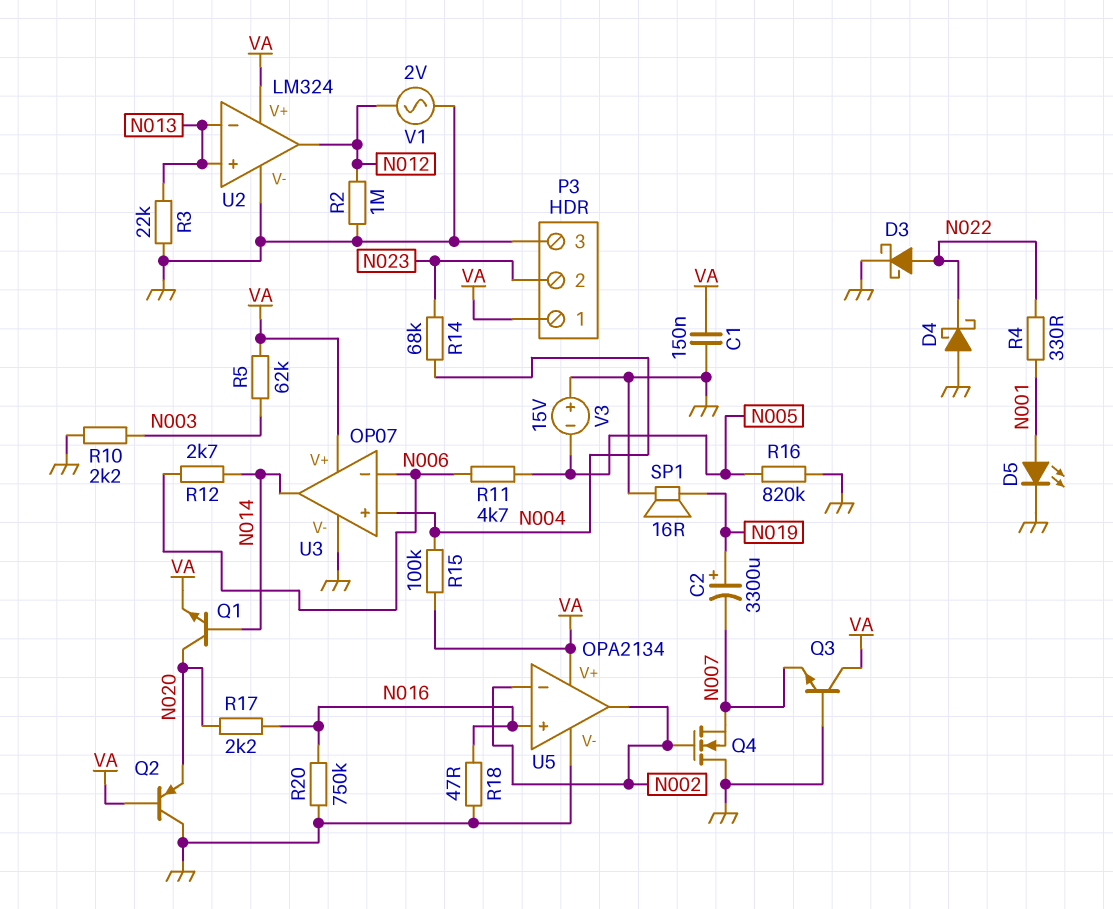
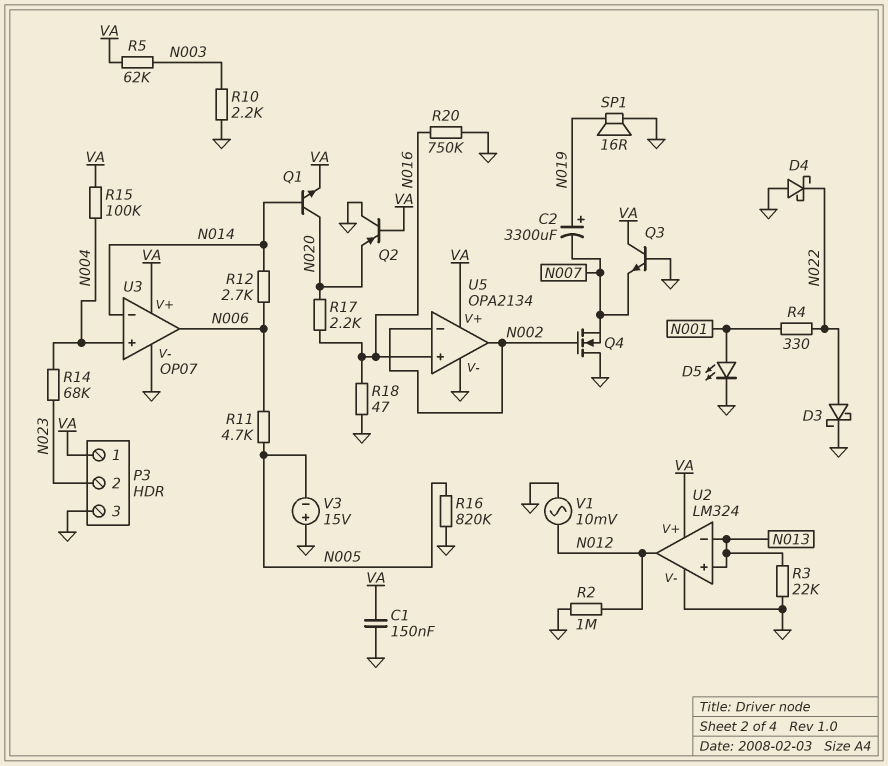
U3 pin in-: N006 -> N014
U3 pin out: N014 -> N006
V1: AC 2V (GND, N012) -> AC 10mV (GND, N012)

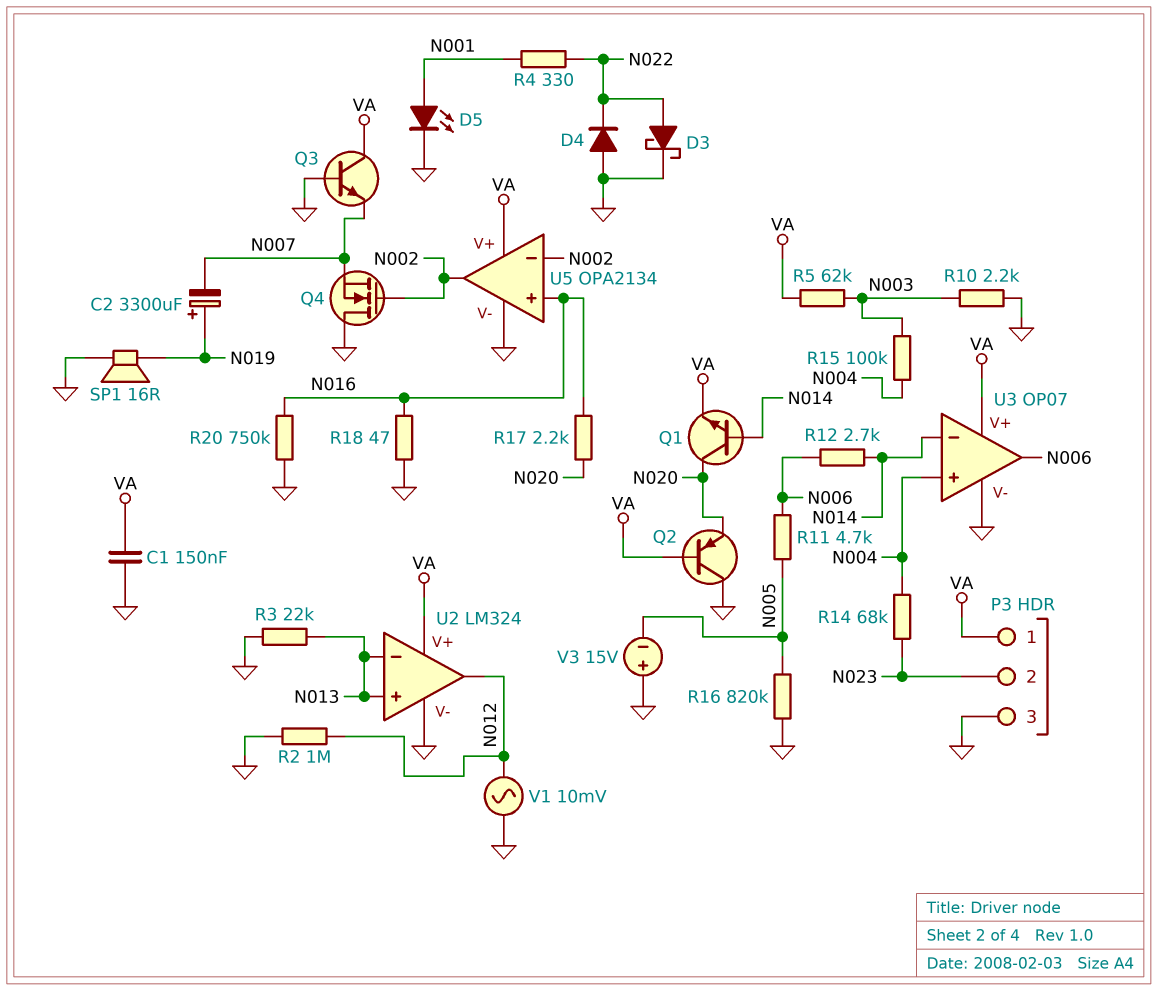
D4: schottky (A GND, K N022) -> diode (A GND, K N022)
R15: 100k (N004, VA) -> 100k (N003, N004)

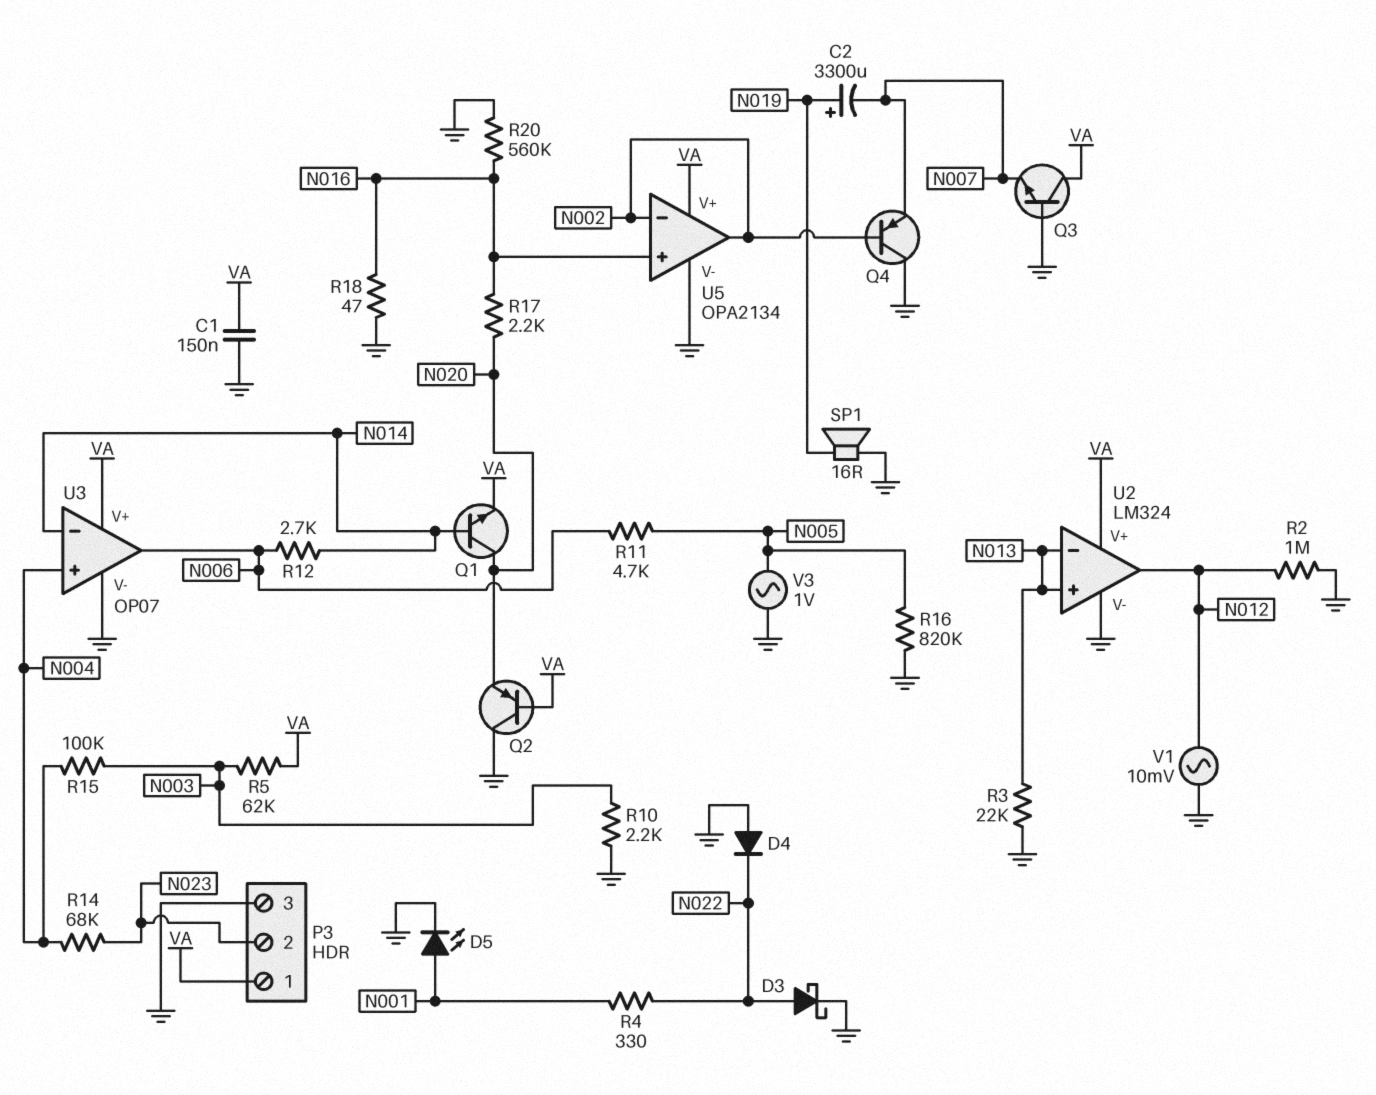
Q4: NMOS (G N002, D GND, S N007) -> PNP (B N002, C GND, E N007)
R20: 750k (GND, N016) -> 560k (GND, N016)
V3: 15V (plus GND, minus N005) -> AC 1V (GND, N005)

